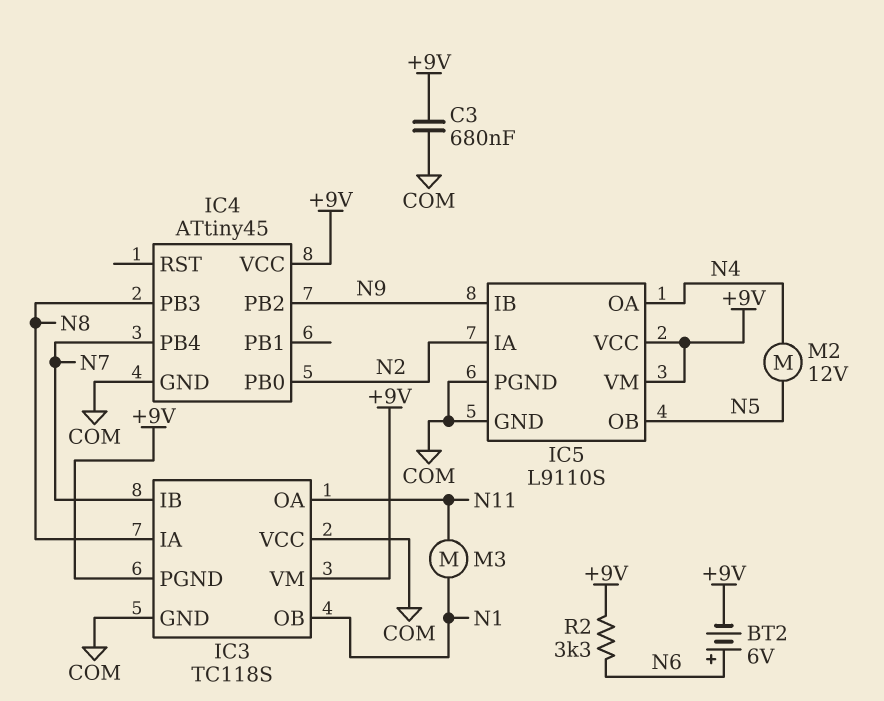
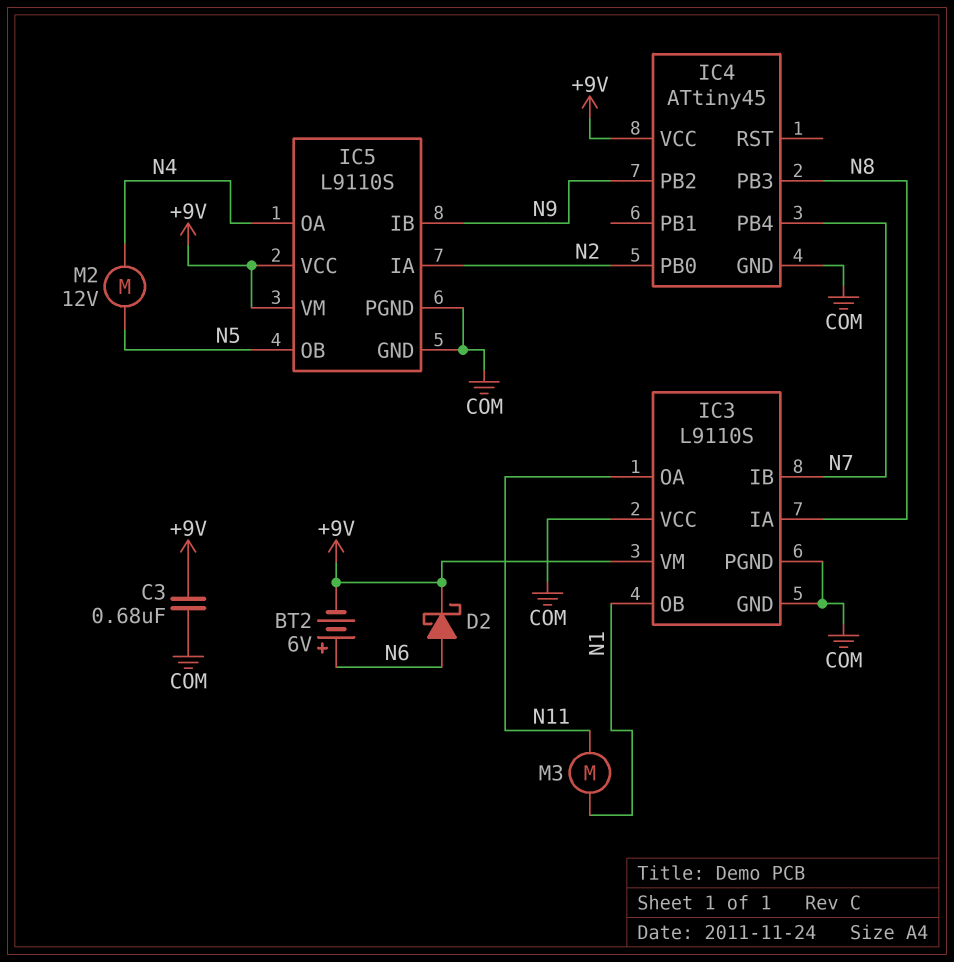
D2: none -> schottky (A N6, K +9V)
IC3: TC118S -> L9110S
IC3 pin PGND: +9V -> COM
R2: 3.3k (+9V, N6) -> none

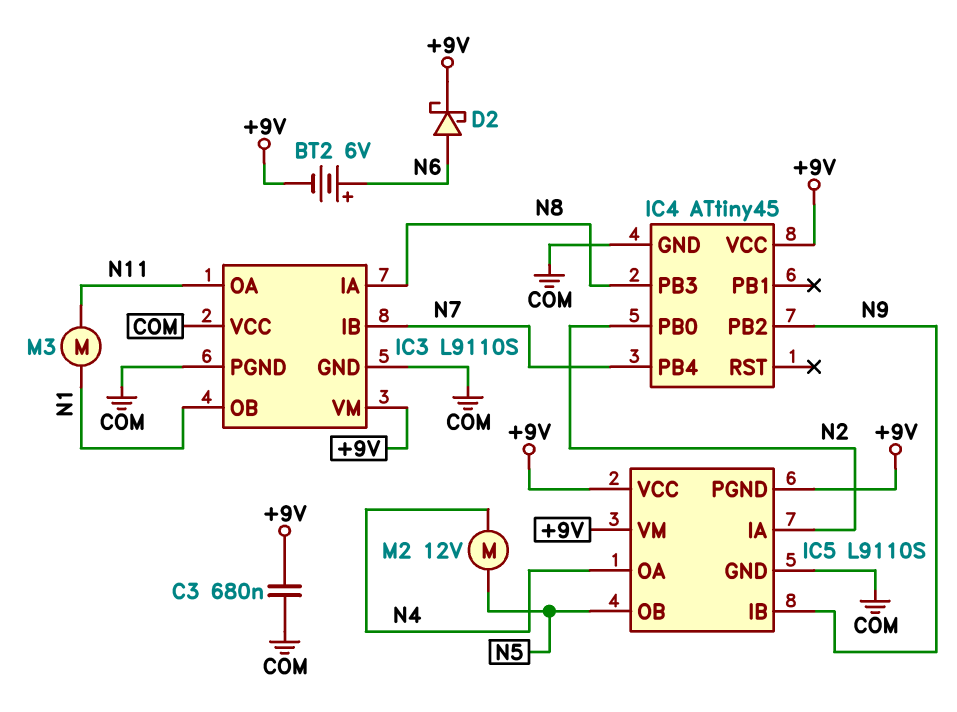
IC5 pin PGND: COM -> +9V

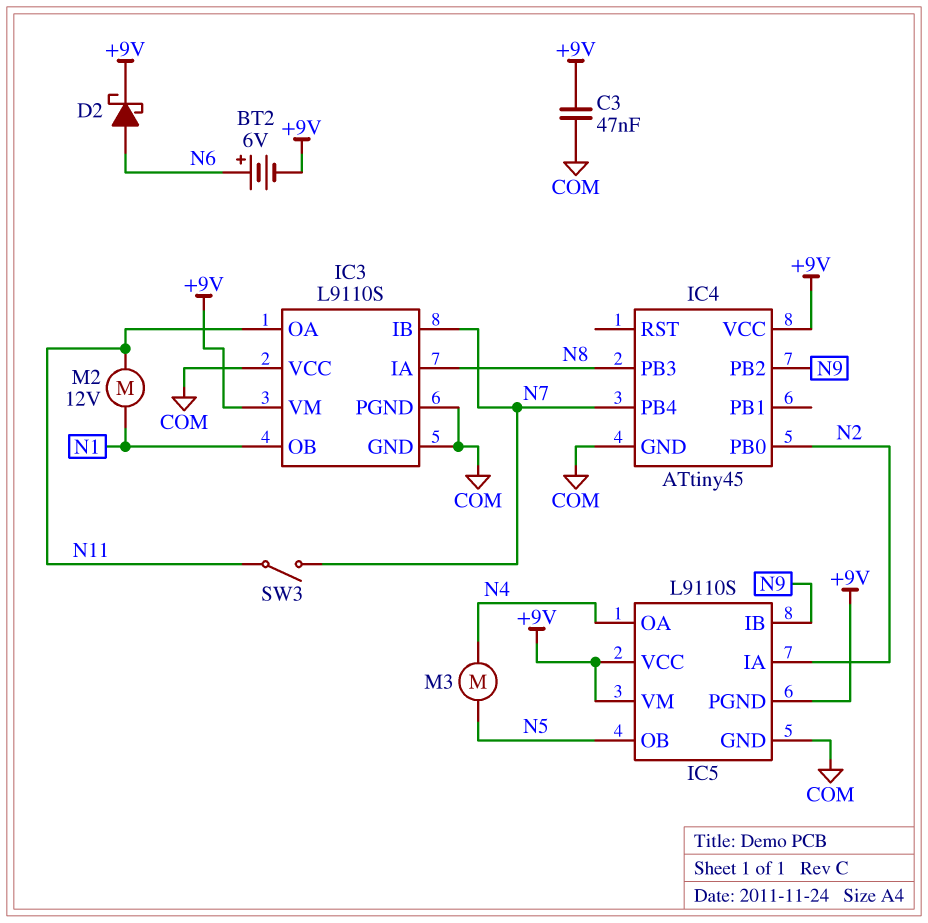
C3: 680nF (+9V, COM) -> 47nF (+9V, COM)
M2: motor 12V (N4, N5) -> motor 12V (N1, N11)
M3: motor (N1, N11) -> motor (N4, N5)
SW3: none -> switch (N7, N11)

